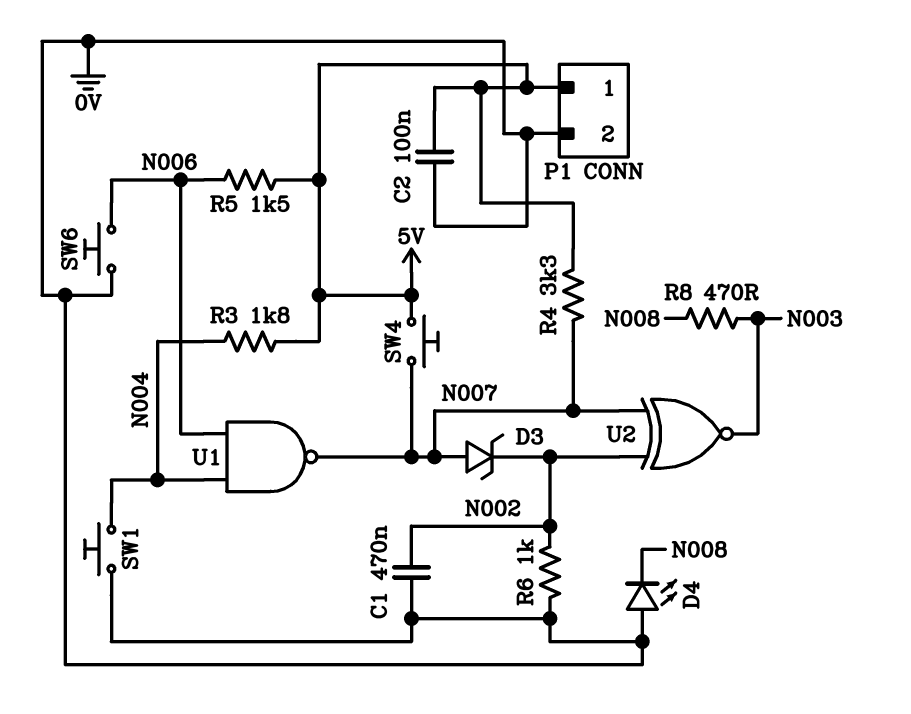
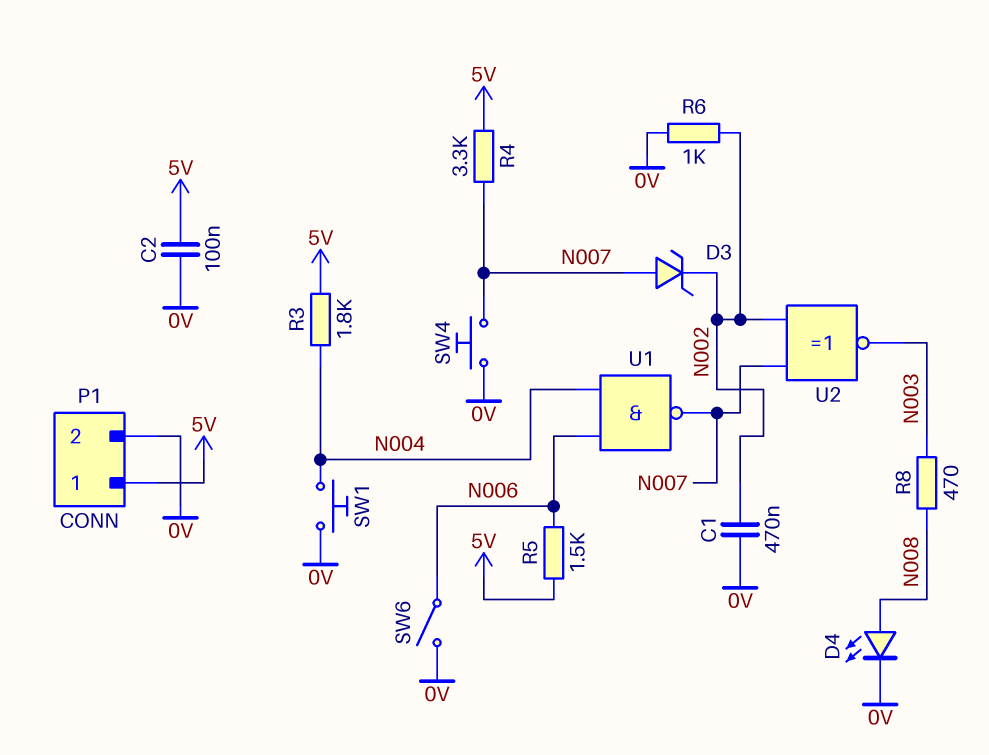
D4: LED (A 0V, K N008) -> LED (A N008, K 0V)
SW4: button (5V, N007) -> button (0V, N007)
SW6: button (0V, N006) -> switch (0V, N006)

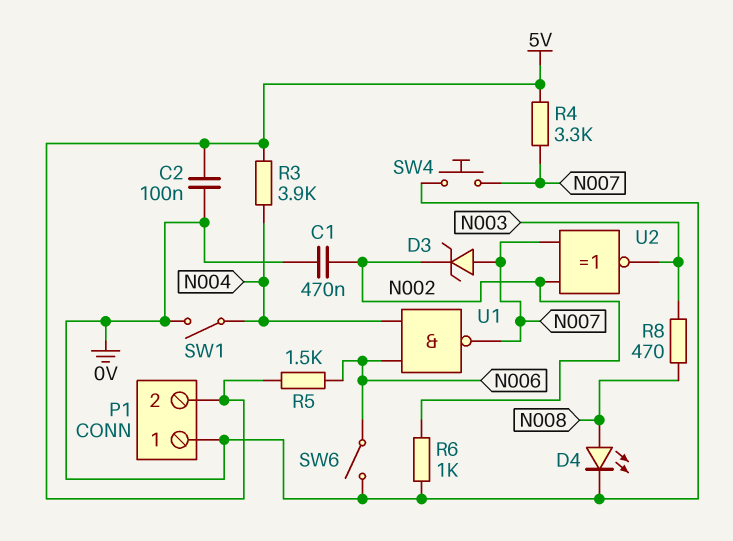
P1 pin 1: 5V -> 0V
P1 pin 2: 0V -> 5V
R3: 1.8k (5V, N004) -> 3.9k (5V, N004)
SW1: button (0V, N004) -> switch (0V, N004)

